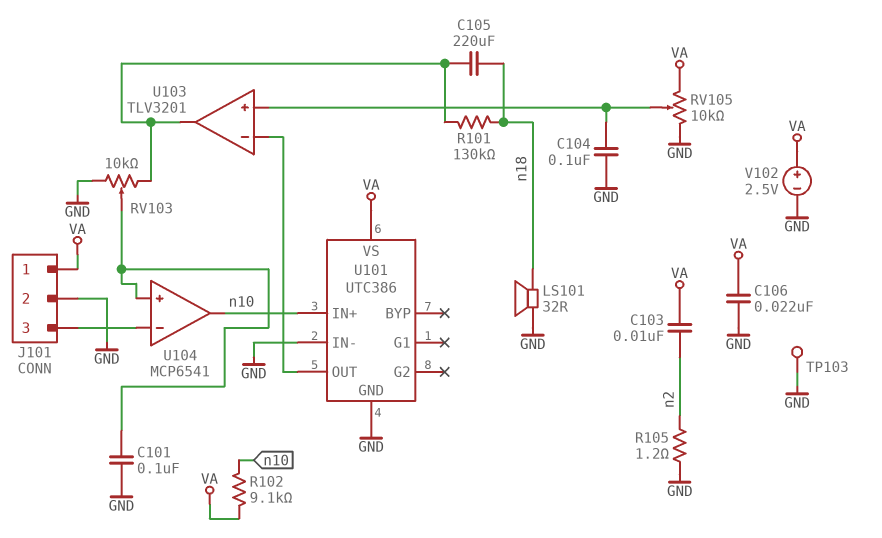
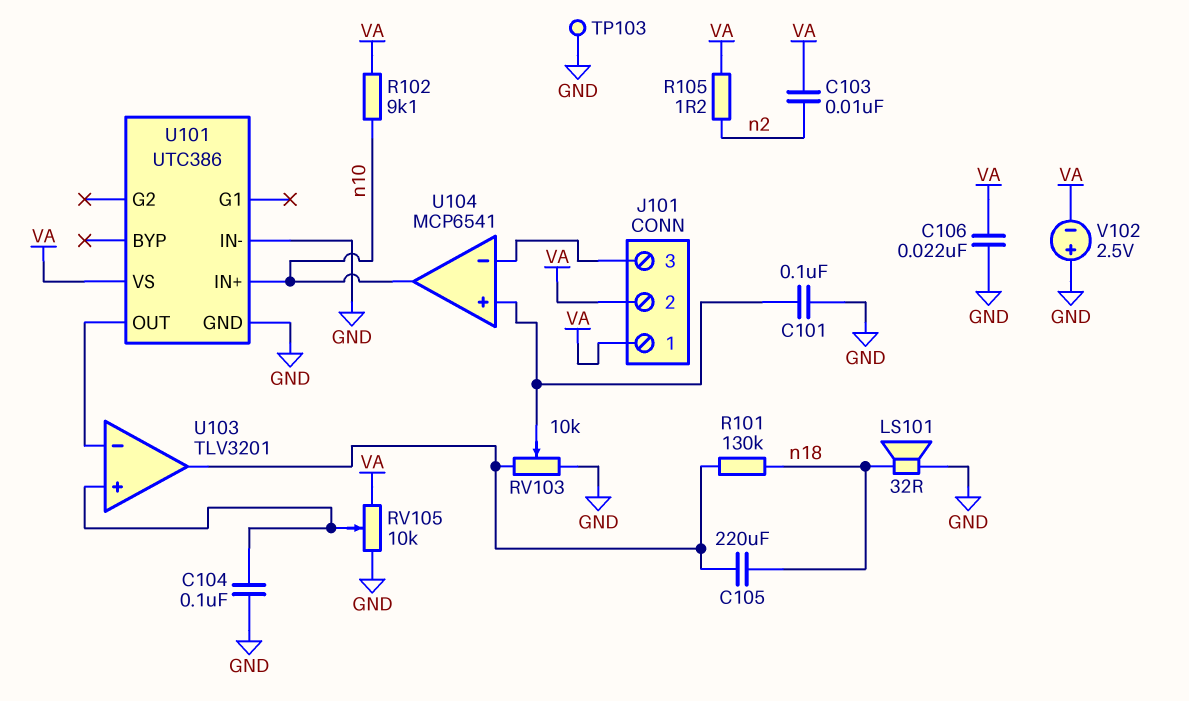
J101 pin 2: GND -> VA
R105: 1.2 (GND, n2) -> 1.2 (VA, n2)
V102: 2.5V (plus VA, minus GND) -> 2.5V (plus GND, minus VA)

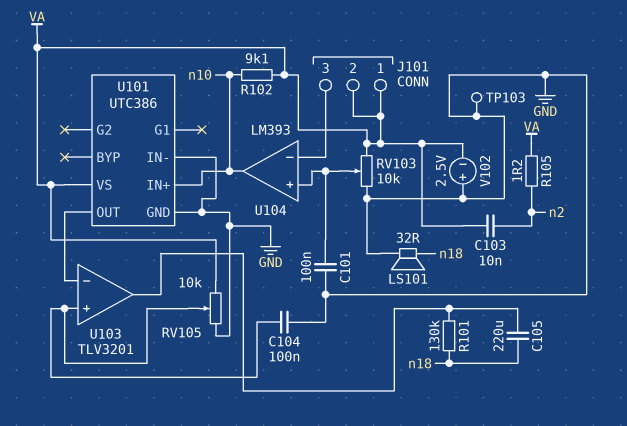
C106: 22nF (GND, VA) -> none
RV103: 10k (GND, U103/out, wiper U104/in+) -> 10k (GND, VA, wiper U104/in+)
U104: MCP6541 -> LM393

